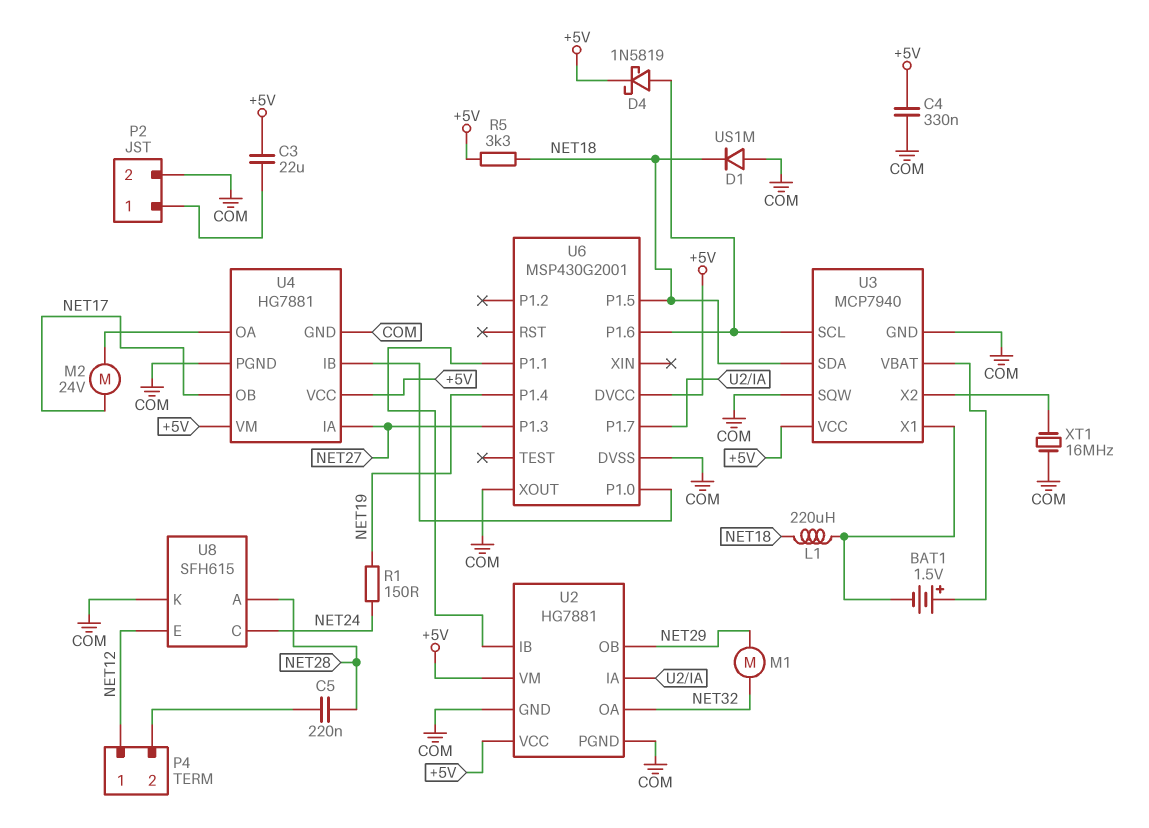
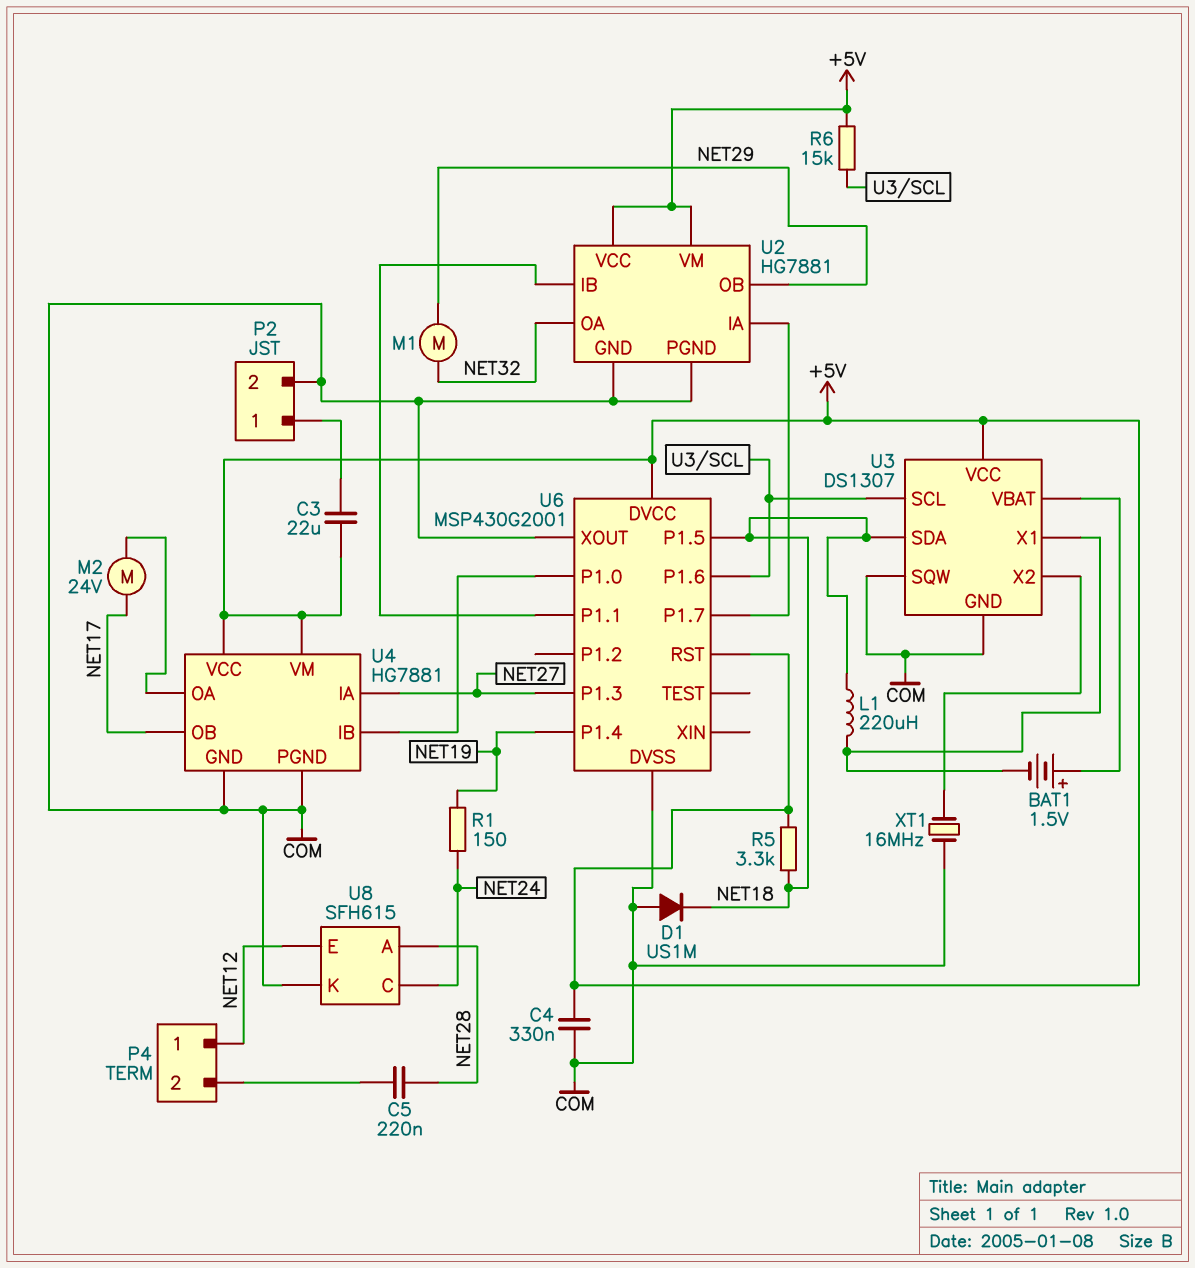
D4: schottky 1N5819 (A U3/SCL, K +5V) -> none
R6: none -> 15k (+5V, U3/SCL)
U3: MCP7940 -> DS1307
U6 pin RST: none -> +5V

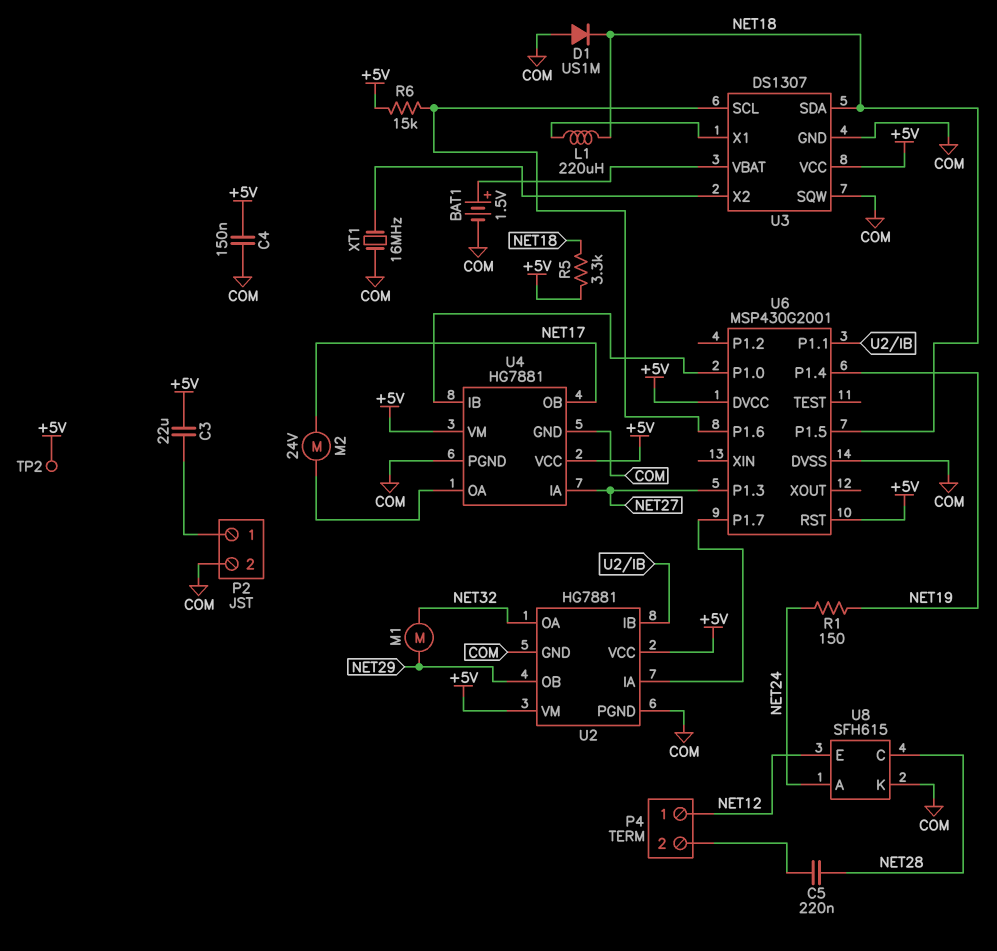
BAT1: 1.5V (plus U3/VBAT, minus U3/X1) -> 1.5V (plus U3/VBAT, minus COM)
C4: 330nF (+5V, COM) -> 150nF (+5V, COM)
TP2: none -> test point (+5V)
U6 pin XOUT: COM -> none
U8 pin A: NET28 -> NET24
U8 pin C: NET24 -> NET28

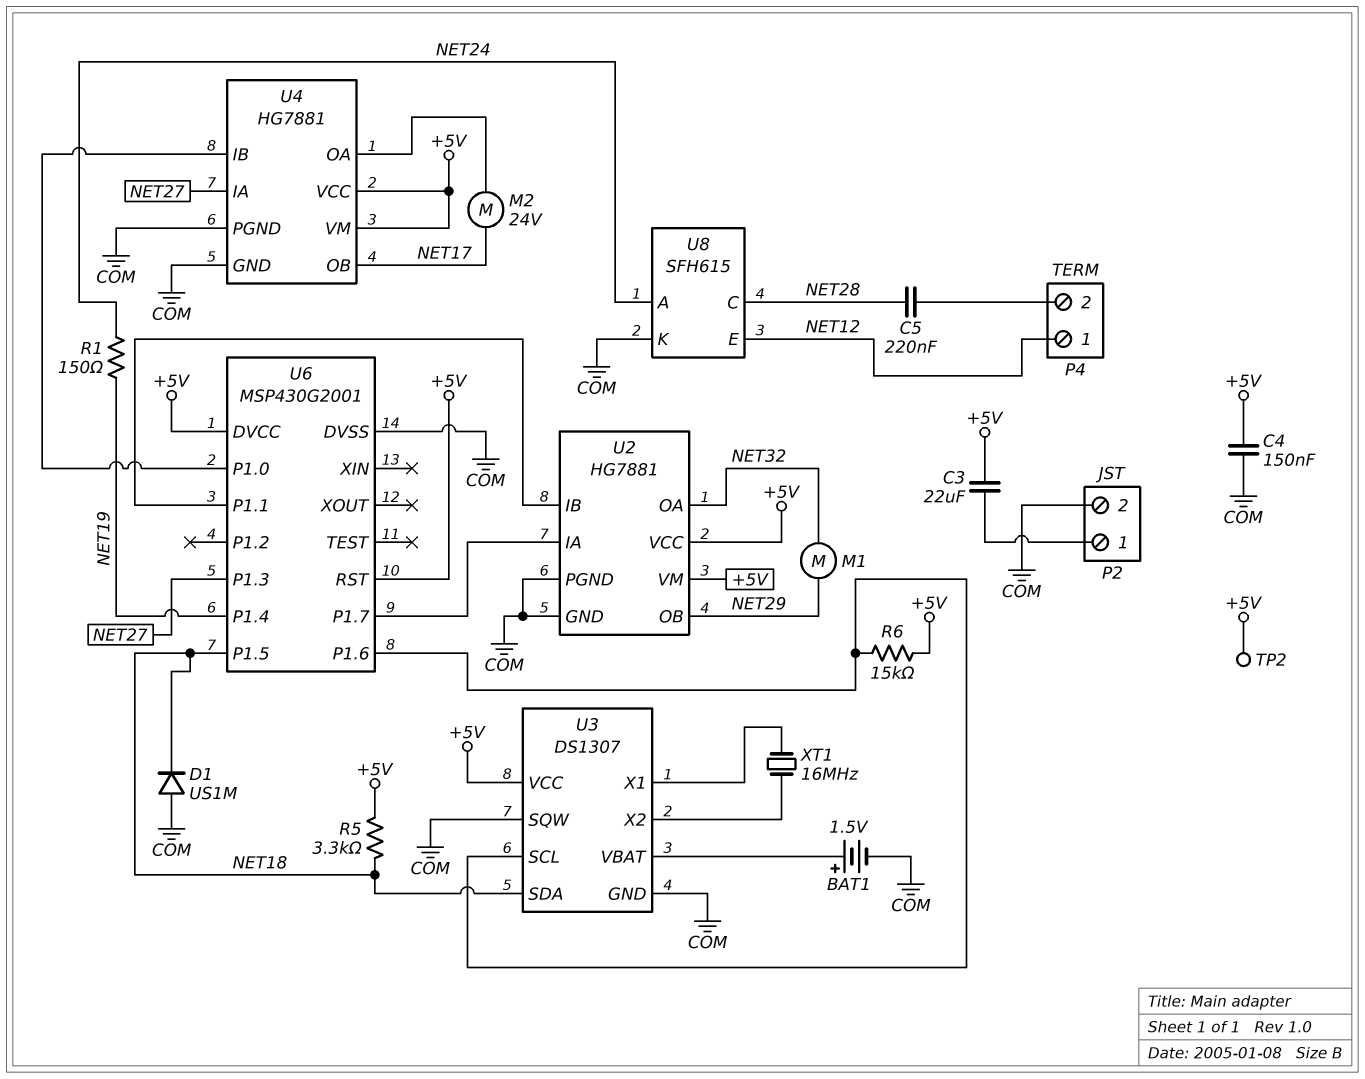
L1: 220uH (NET18, U3/X1) -> none
XT1: 16MHz (COM, U3/X2) -> 16MHz (U3/X1, U3/X2)

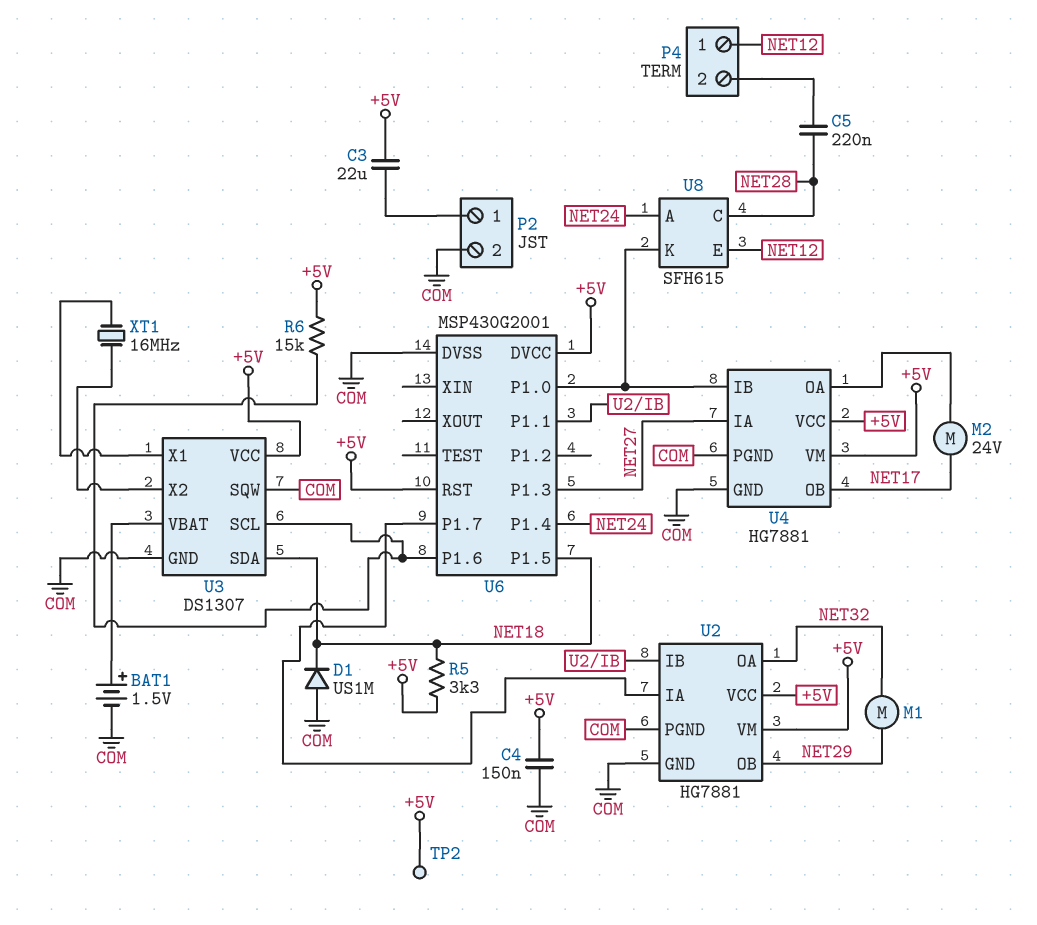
R1: 150 (NET19, NET24) -> none
U6 pin P1.4: NET19 -> NET24
U8 pin K: COM -> U4/IB

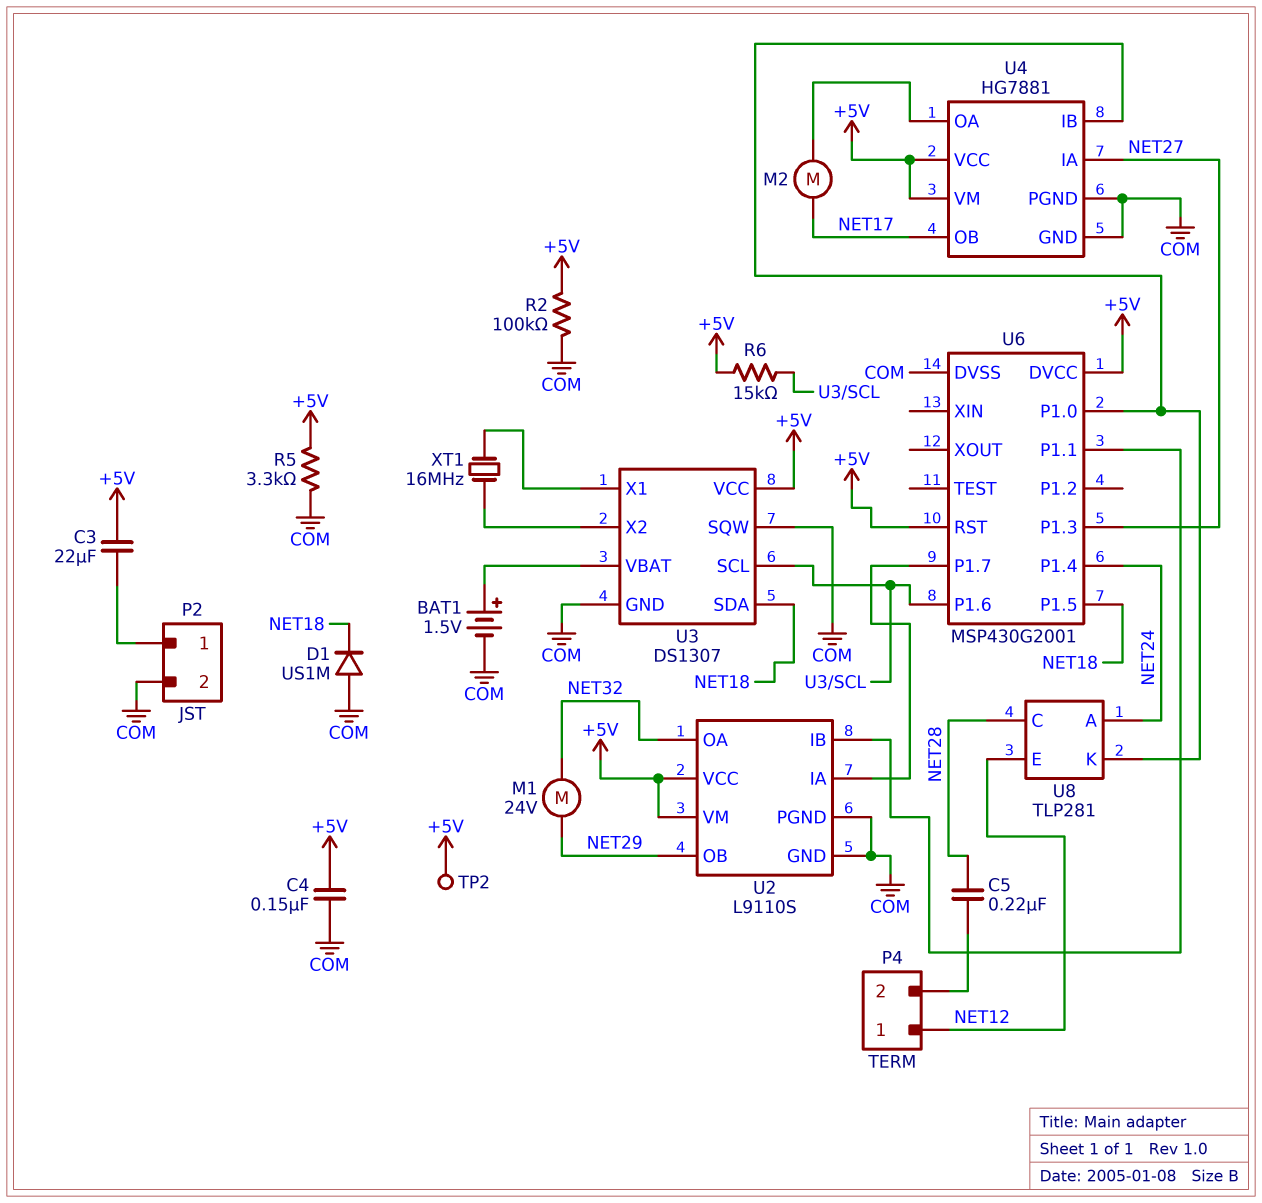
M1: motor (NET29, NET32) -> motor 24V (NET29, NET32)
M2: motor 24V (NET17, U4/OA) -> motor (NET17, U4/OA)
R2: none -> 100k (+5V, COM)
R5: 3.3k (+5V, NET18) -> 3.3k (+5V, COM)
U2: HG7881 -> L9110S
U8: SFH615 -> TLP281

